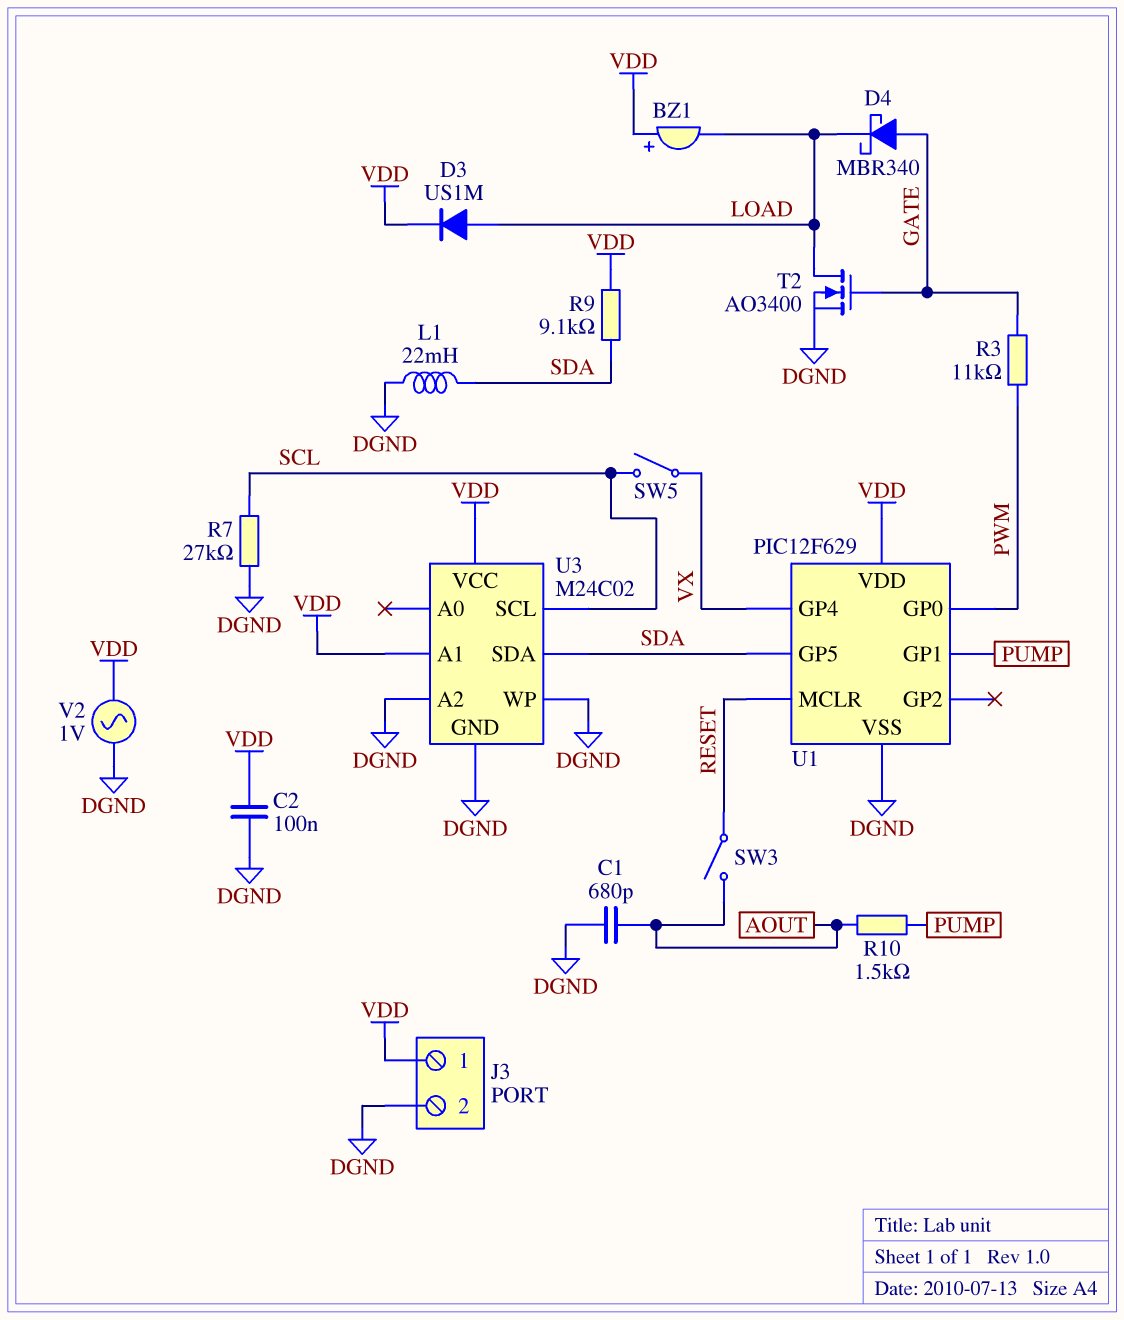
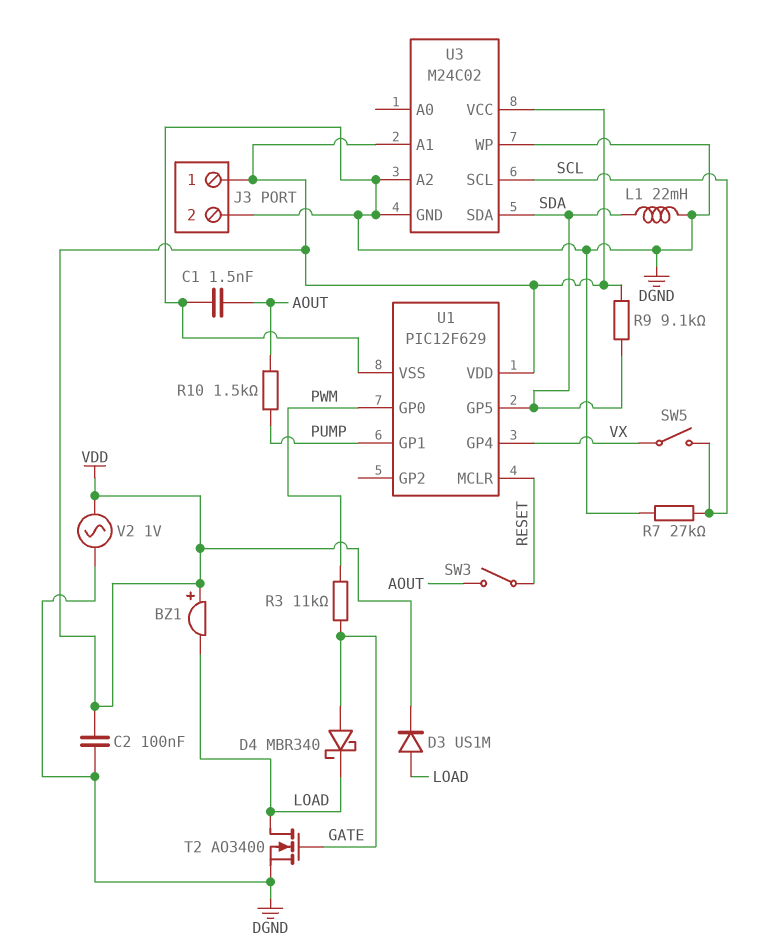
C1: 680pF (AOUT, DGND) -> 1.5nF (AOUT, DGND)

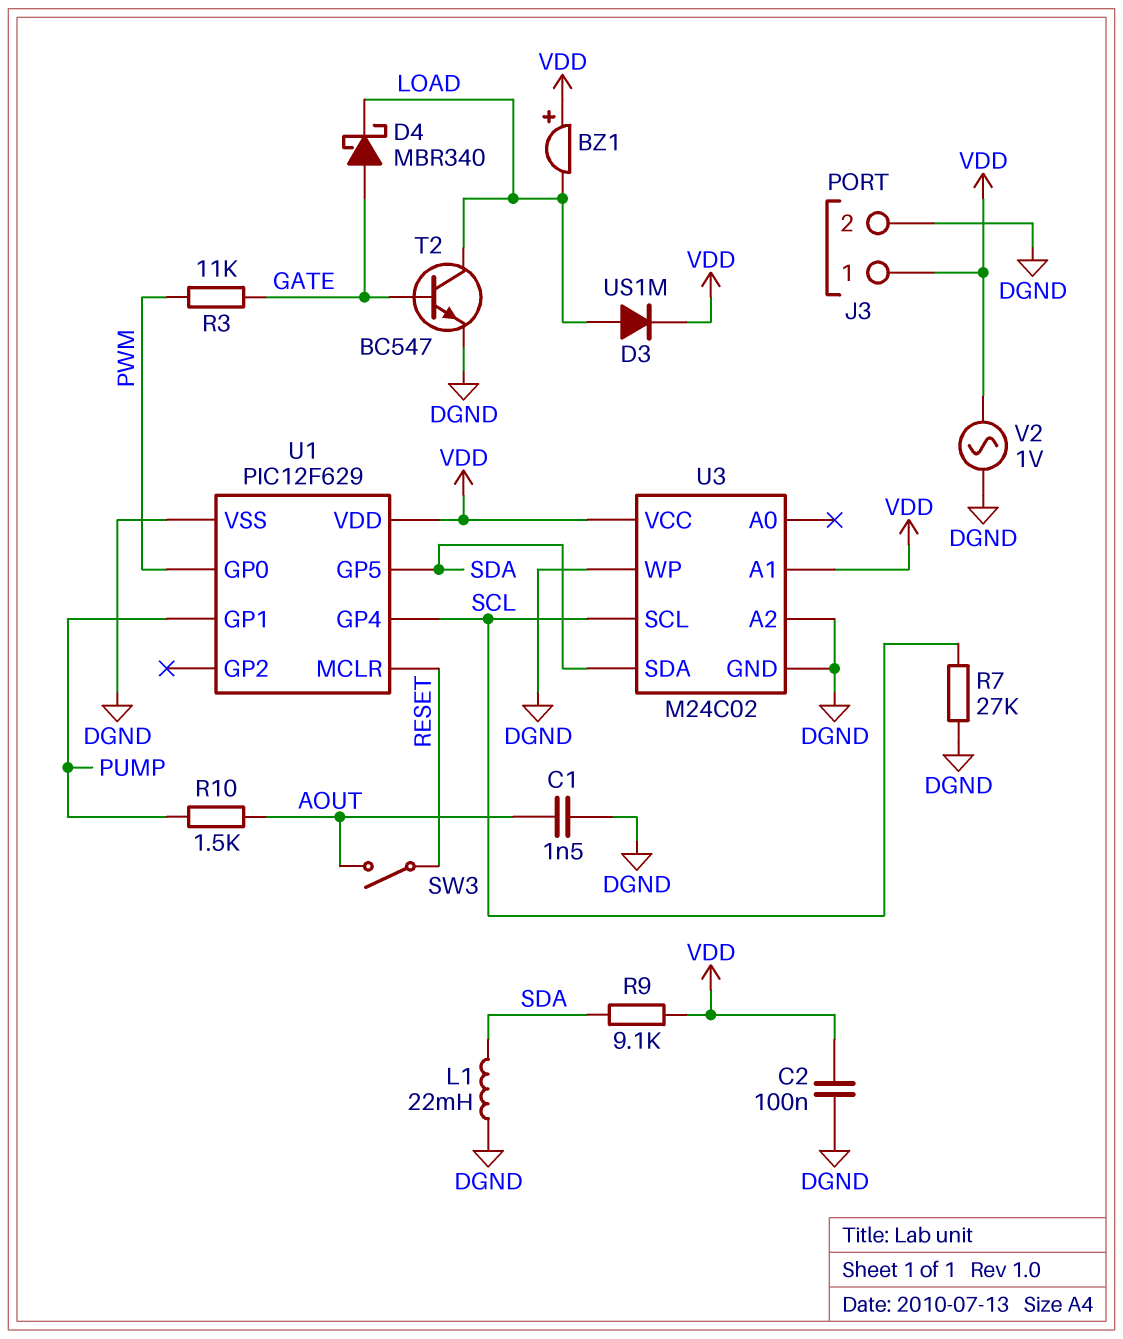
SW5: switch (SCL, VX) -> none
T2: NMOS AO3400 (G GATE, D LOAD, S DGND) -> NPN BC547 (B GATE, C LOAD, E DGND)
U1 pin GP4: VX -> SCL

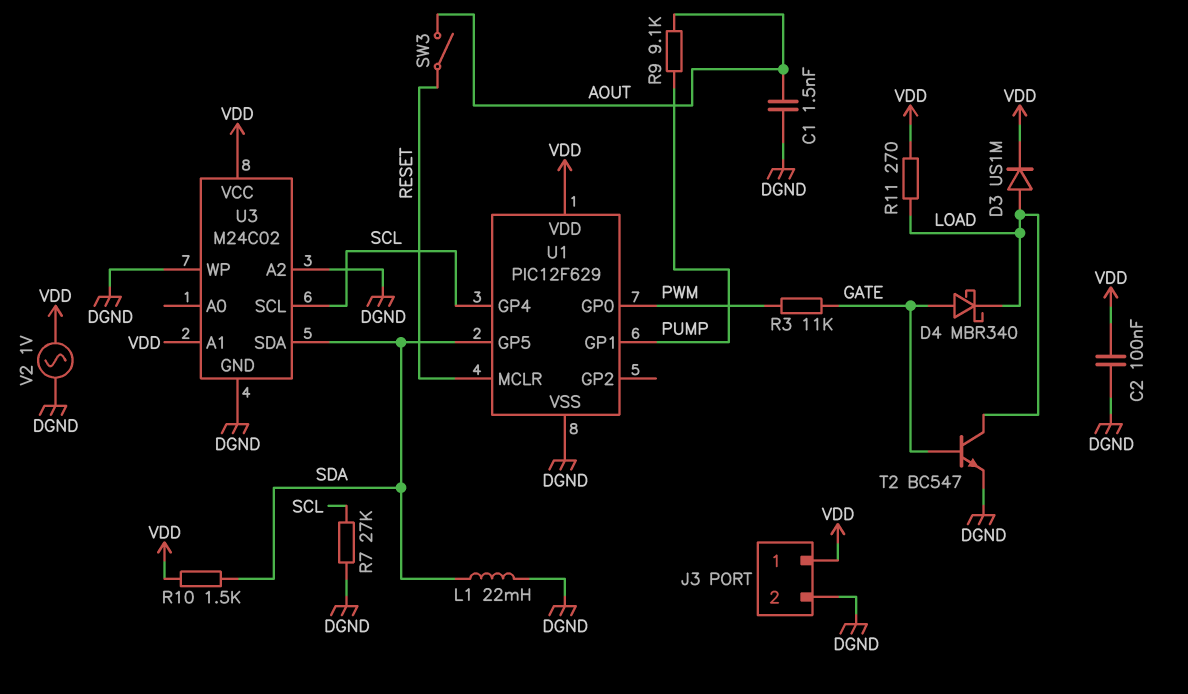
BZ1: buzzer (plus VDD, minus LOAD) -> none
R9: 9.1k (SDA, VDD) -> 9.1k (AOUT, PUMP)
R10: 1.5k (AOUT, PUMP) -> 1.5k (SDA, VDD)
R11: none -> 270 (LOAD, VDD)

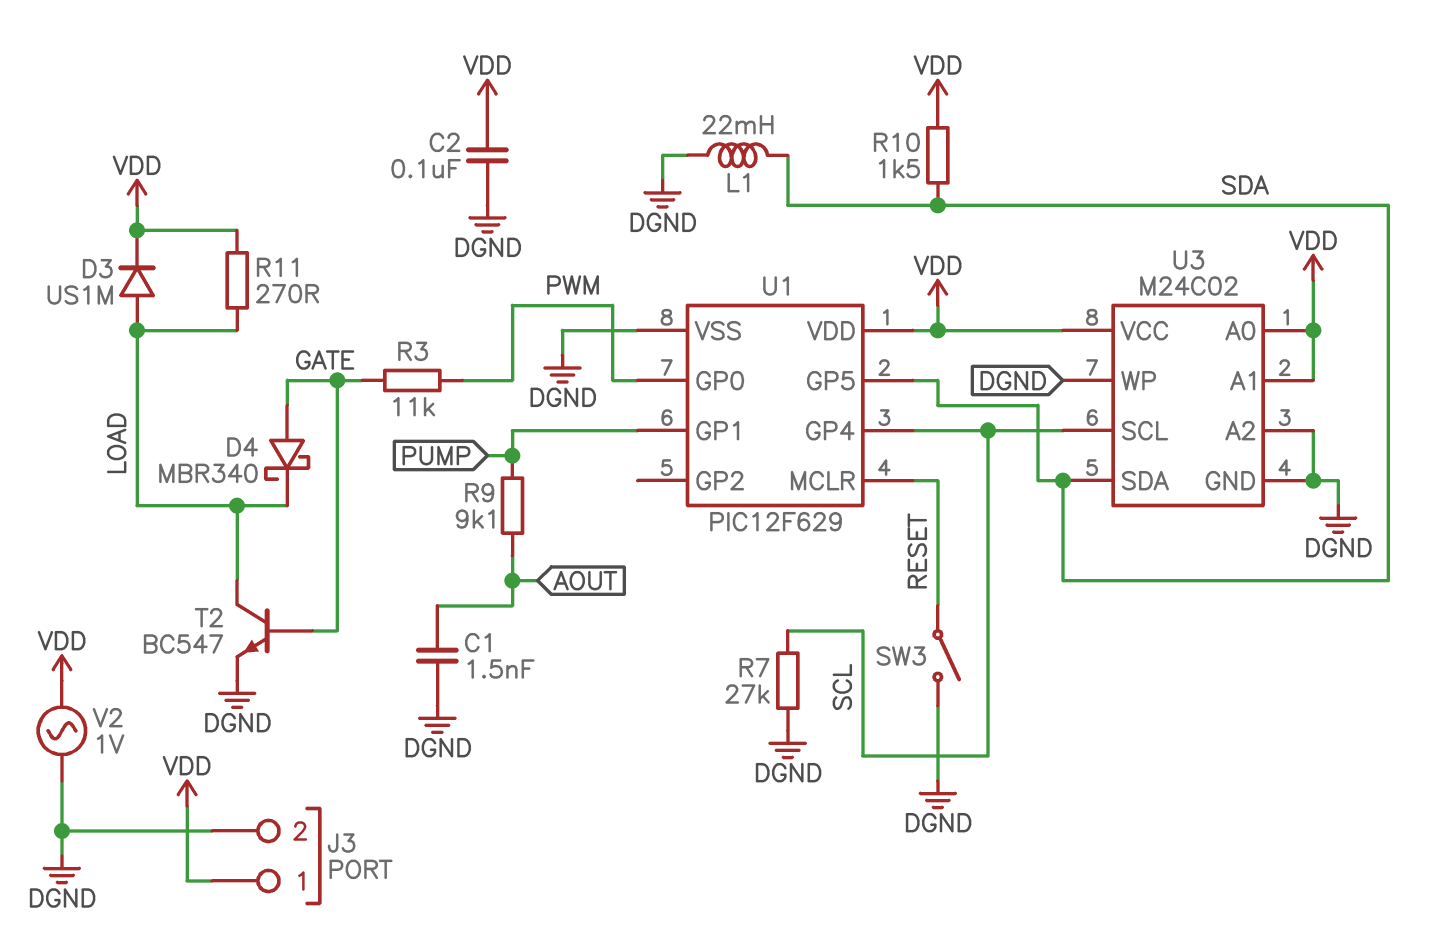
SW3: switch (AOUT, RESET) -> switch (DGND, RESET)
U3 pin A0: none -> VDD

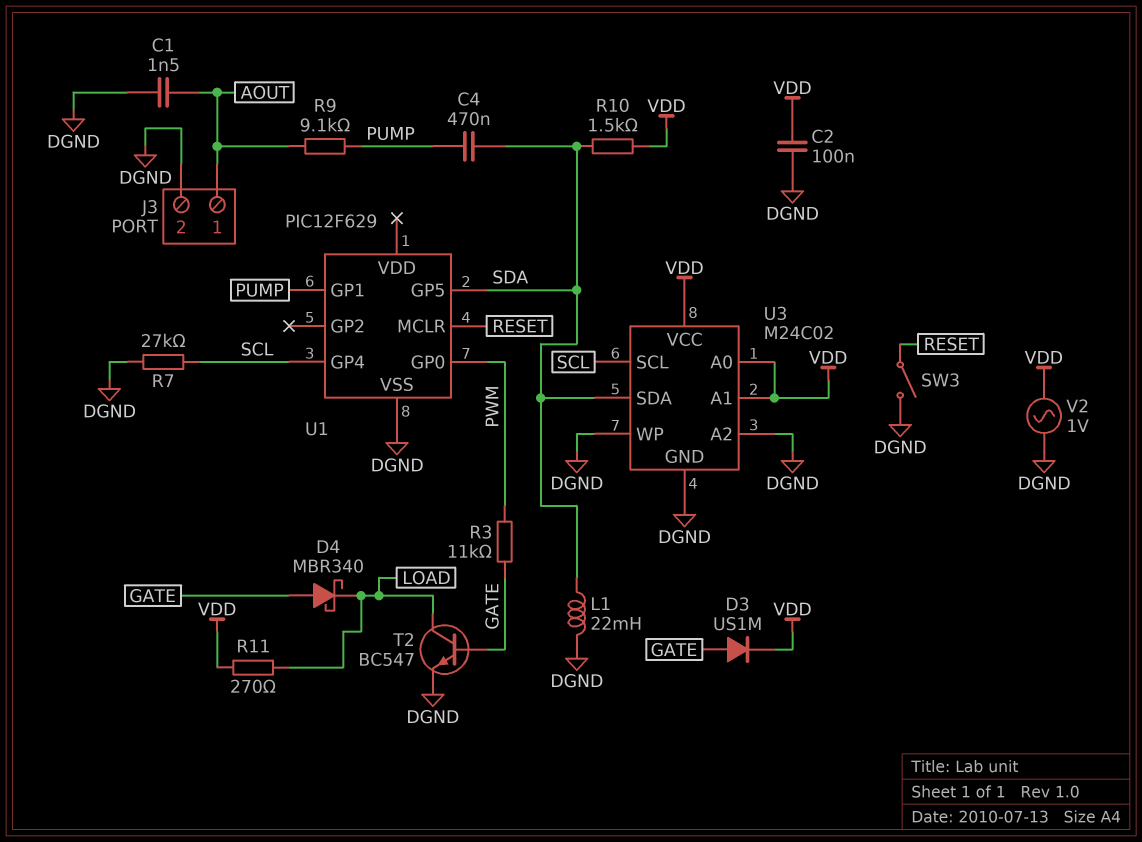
C4: none -> 470nF (PUMP, SDA)
D3: diode US1M (A LOAD, K VDD) -> diode US1M (A GATE, K VDD)
J3 pin 1: VDD -> AOUT
U1 pin VDD: VDD -> none

